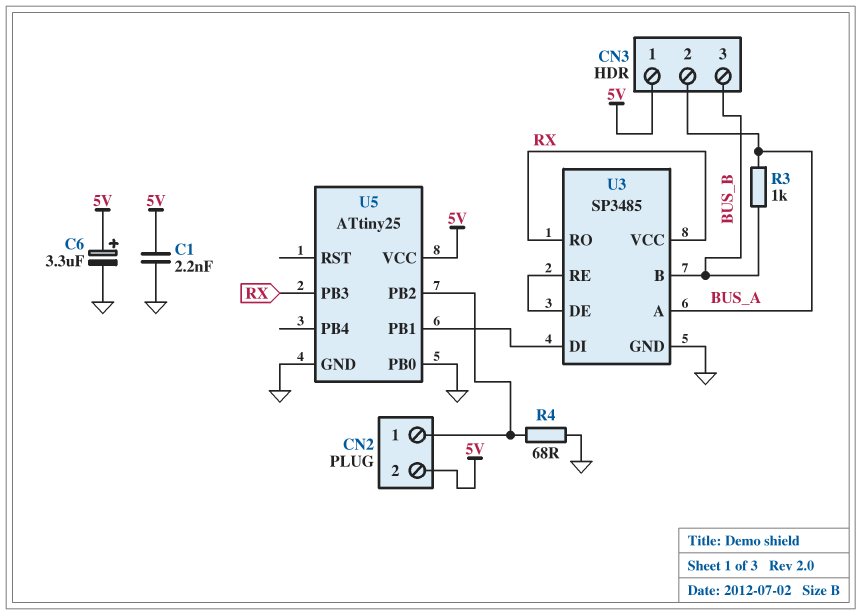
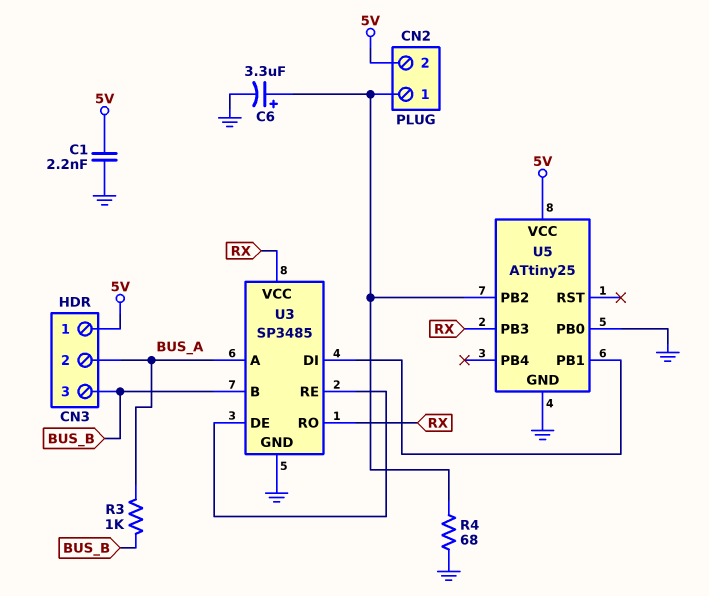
C6: 3.3uF (plus 5V, minus GND) -> 3.3uF (plus CN2/1, minus GND)

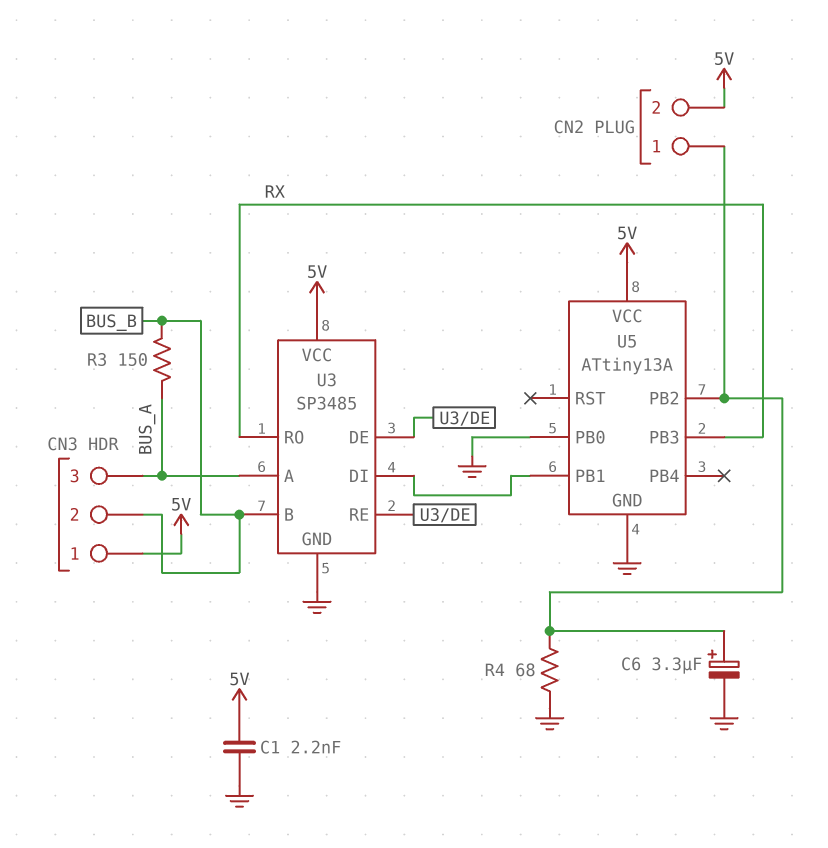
CN3 pin 2: BUS_A -> BUS_B
CN3 pin 3: BUS_B -> BUS_A
R3: 1k (BUS_A, BUS_B) -> 150 (BUS_A, BUS_B)
U3 pin VCC: RX -> 5V
U5: ATtiny25 -> ATtiny13A

